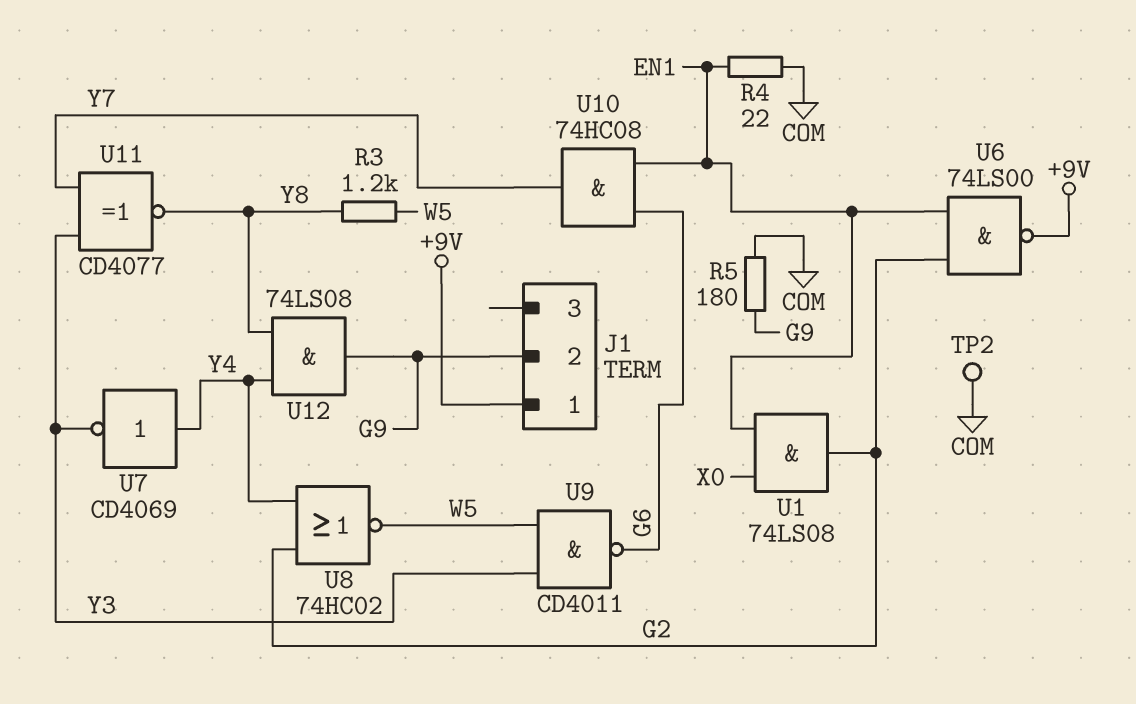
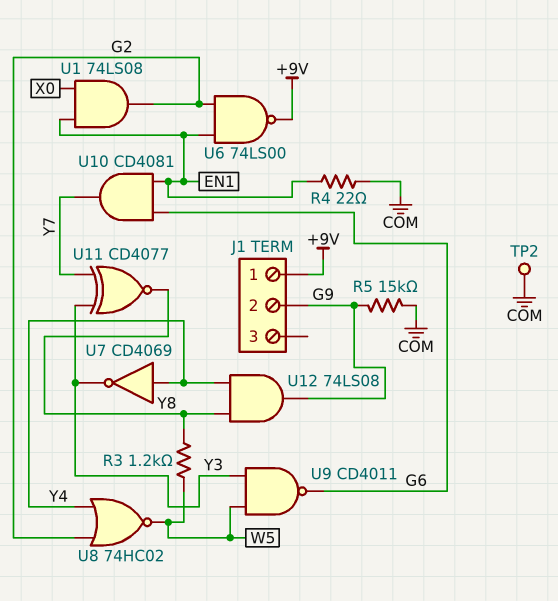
R5: 180 (COM, G9) -> 15k (COM, G9)
U10: AND 74HC08 (in EN1, in G6, out Y7) -> AND CD4081 (in EN1, in G6, out Y7)

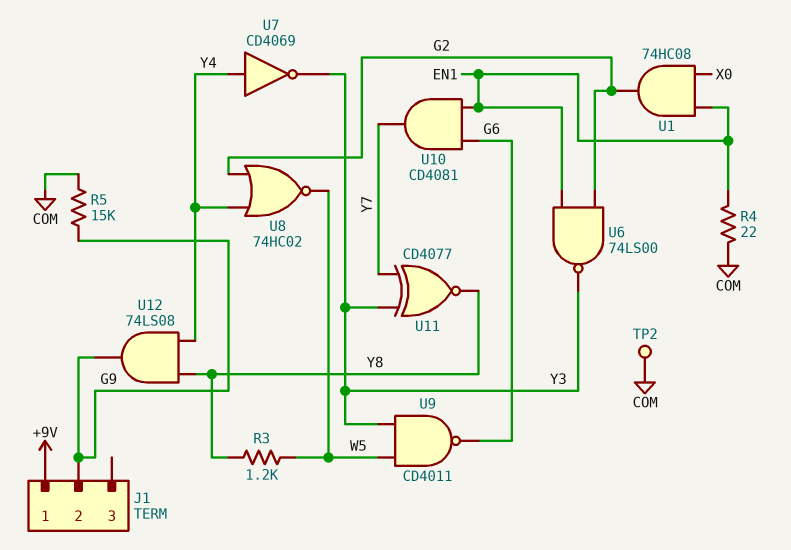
U1: AND 74LS08 (in EN1, in X0, out G2) -> AND 74HC08 (in EN1, in X0, out G2)
U6: NAND 74LS00 (in EN1, in G2, out +9V) -> NAND 74LS00 (in EN1, in G2, out Y3)

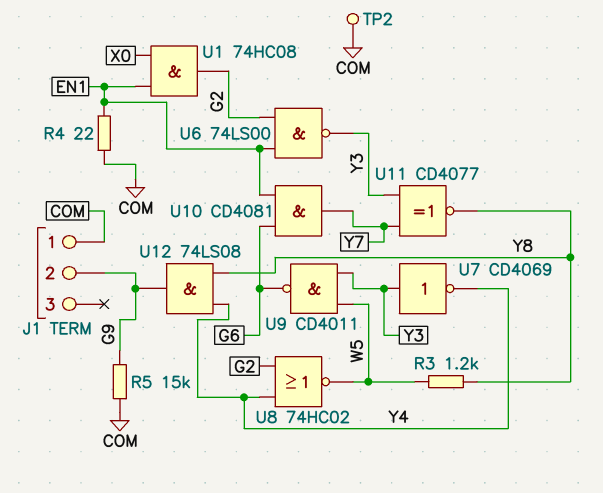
J1 pin 1: +9V -> COM
U7: NOT CD4069 (in Y4, out Y3) -> NOT CD4069 (in Y3, out Y4)

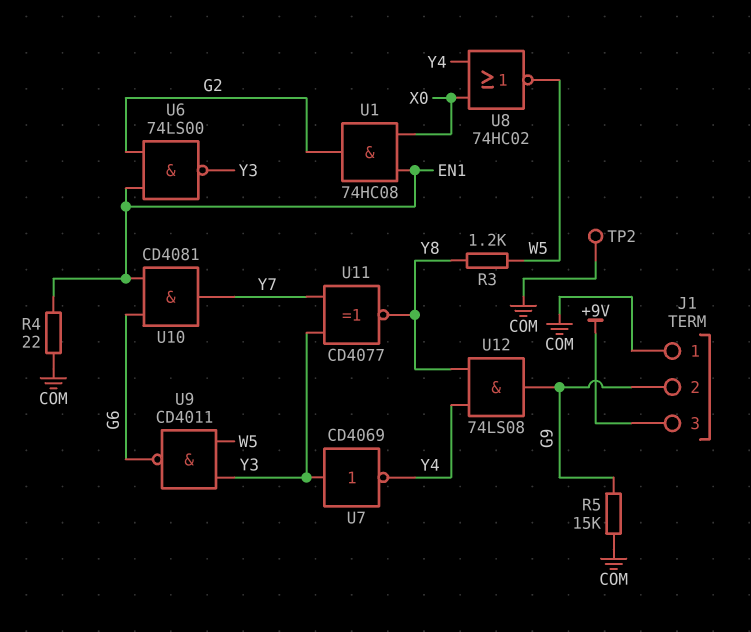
J1 pin 3: none -> +9V
U8: NOR 74HC02 (in G2, in Y4, out W5) -> NOR 74HC02 (in X0, in Y4, out W5)

